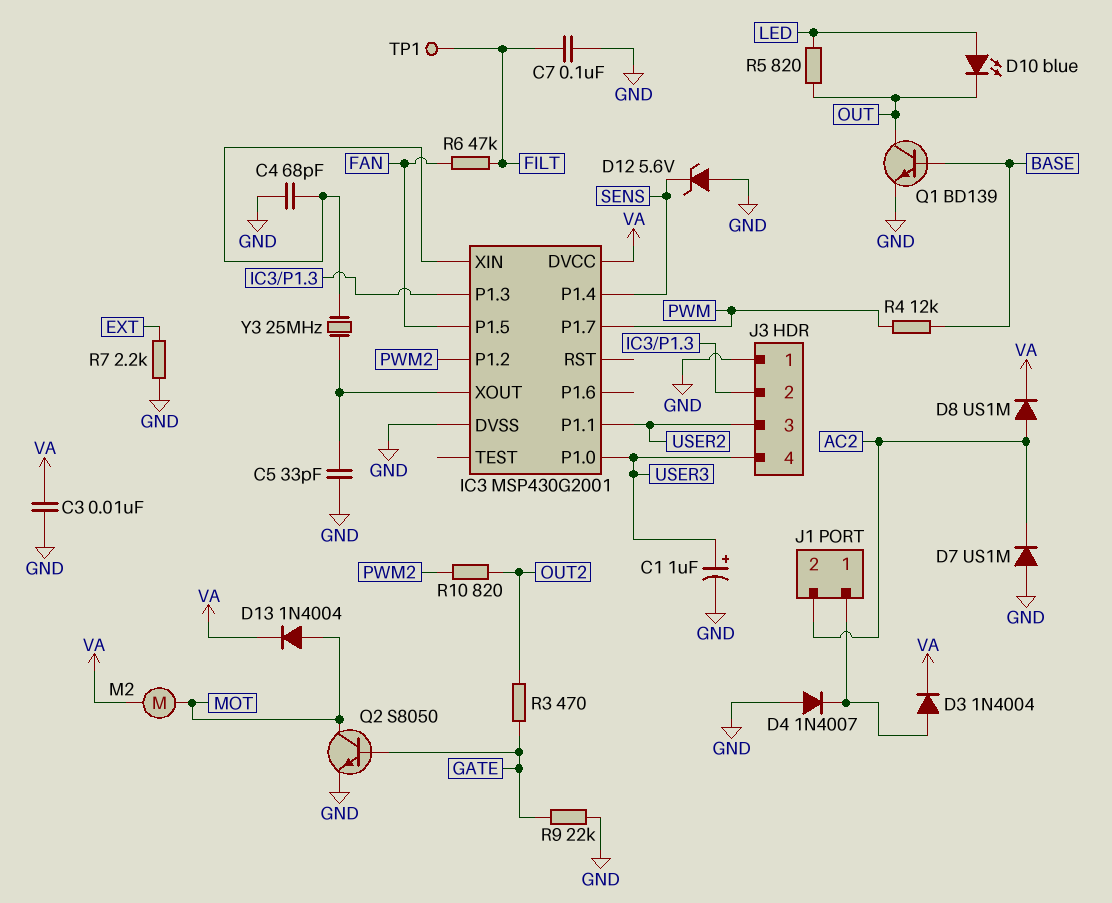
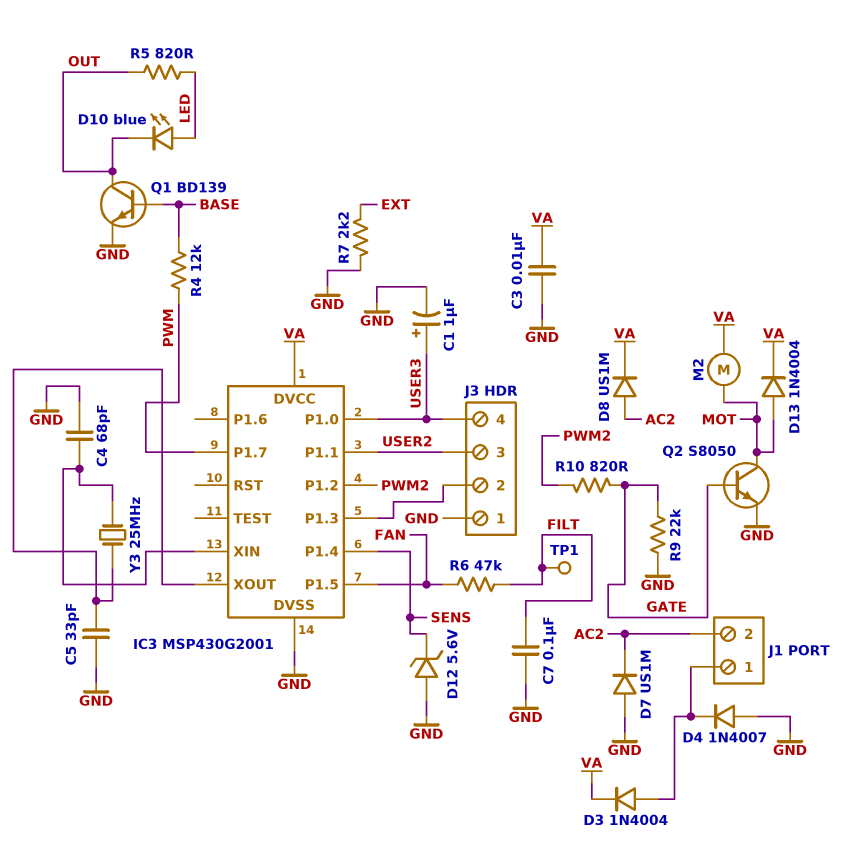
R3: 470 (GATE, OUT2) -> none
R10: 820 (OUT2, PWM2) -> 820 (GATE, PWM2)

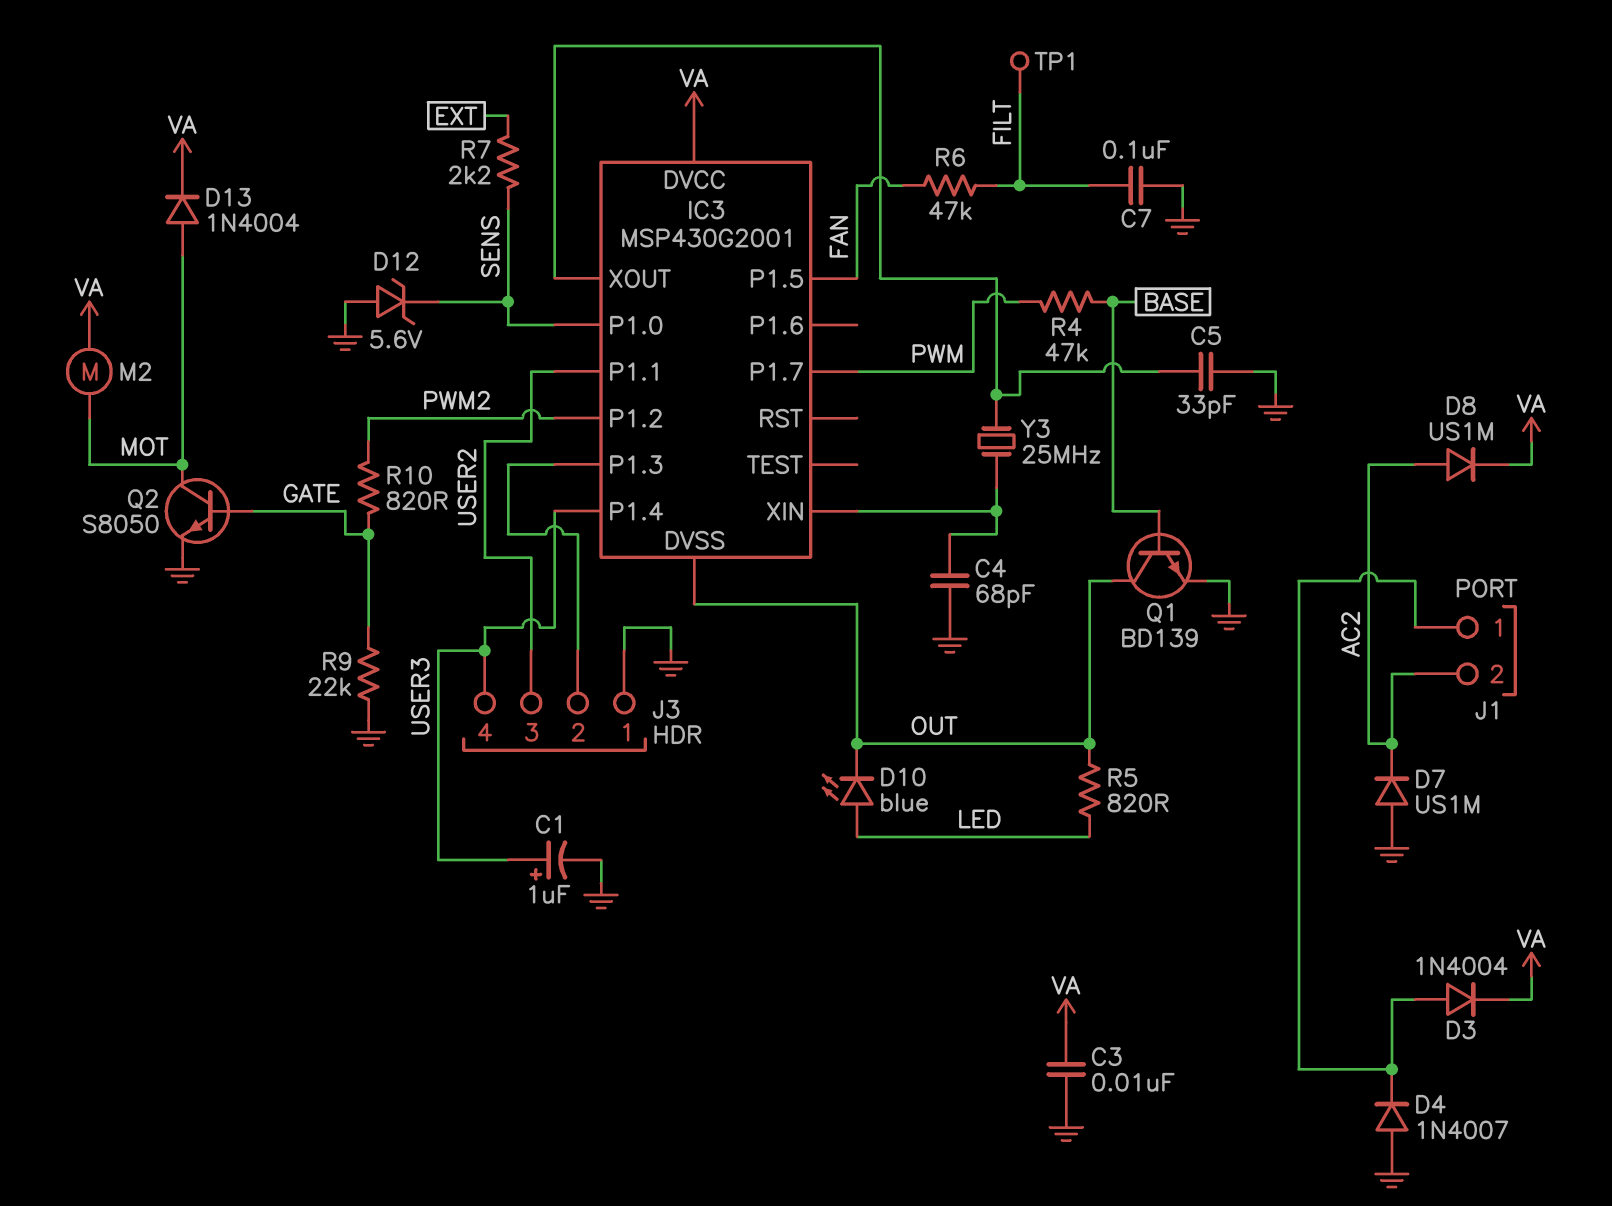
IC3 pin DVSS: GND -> OUT
IC3 pin P1.0: USER3 -> SENS
IC3 pin P1.4: SENS -> USER3
R4: 12k (BASE, PWM) -> 47k (BASE, PWM)
R7: 2.2k (EXT, GND) -> 2.2k (EXT, SENS)

